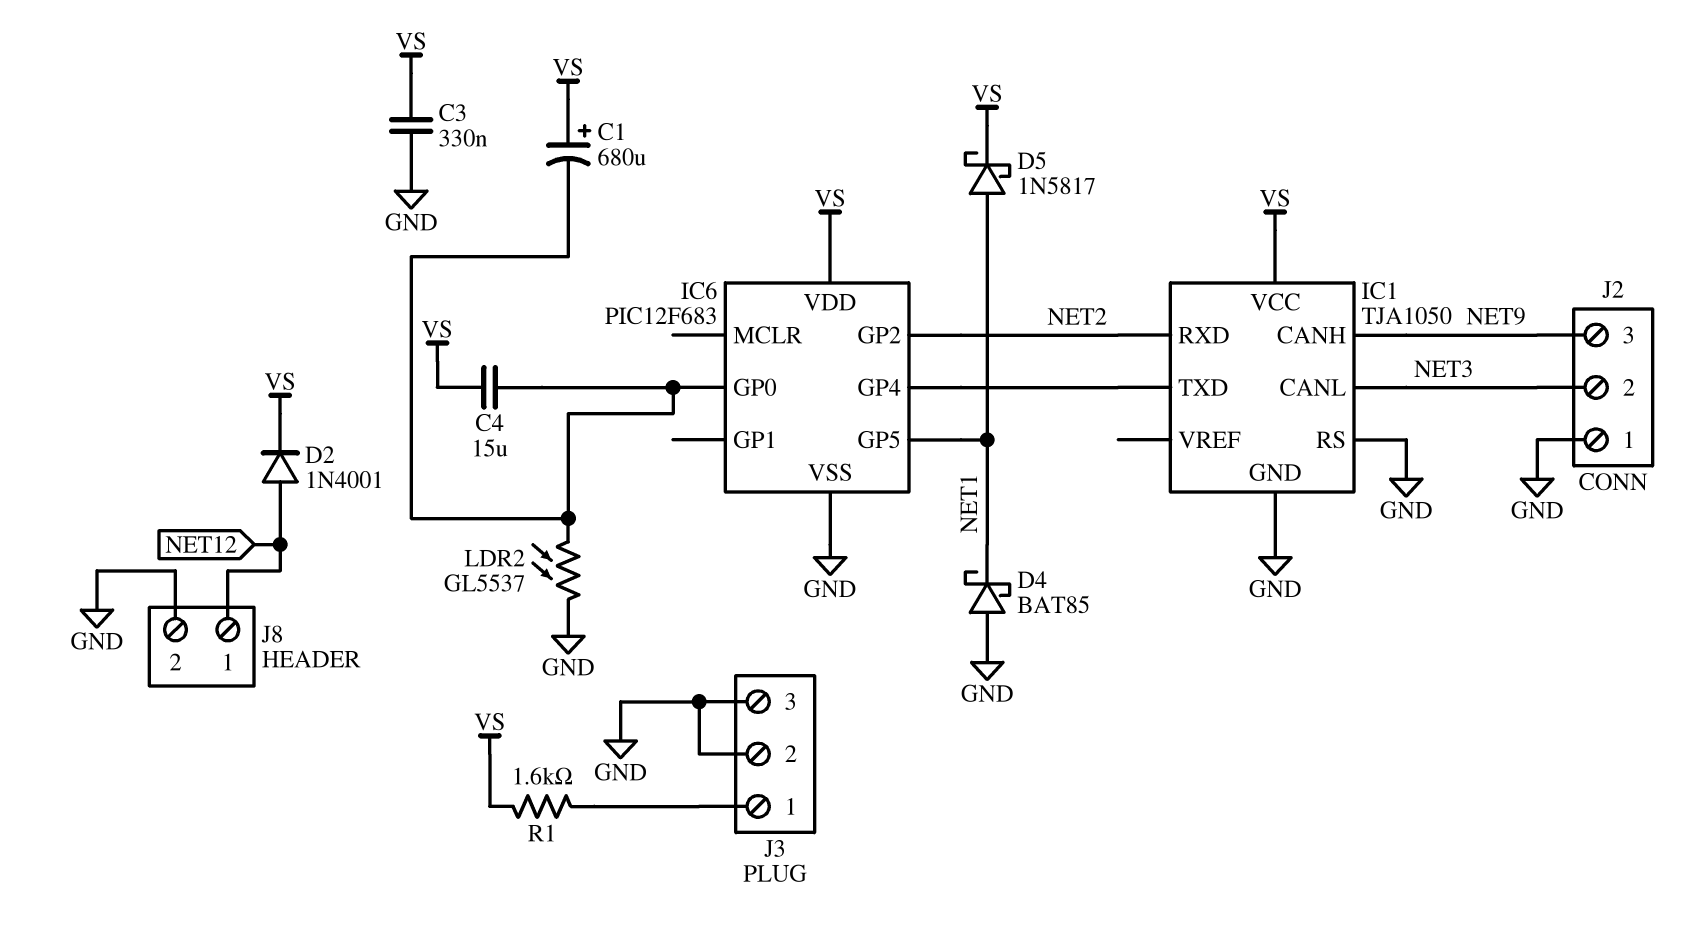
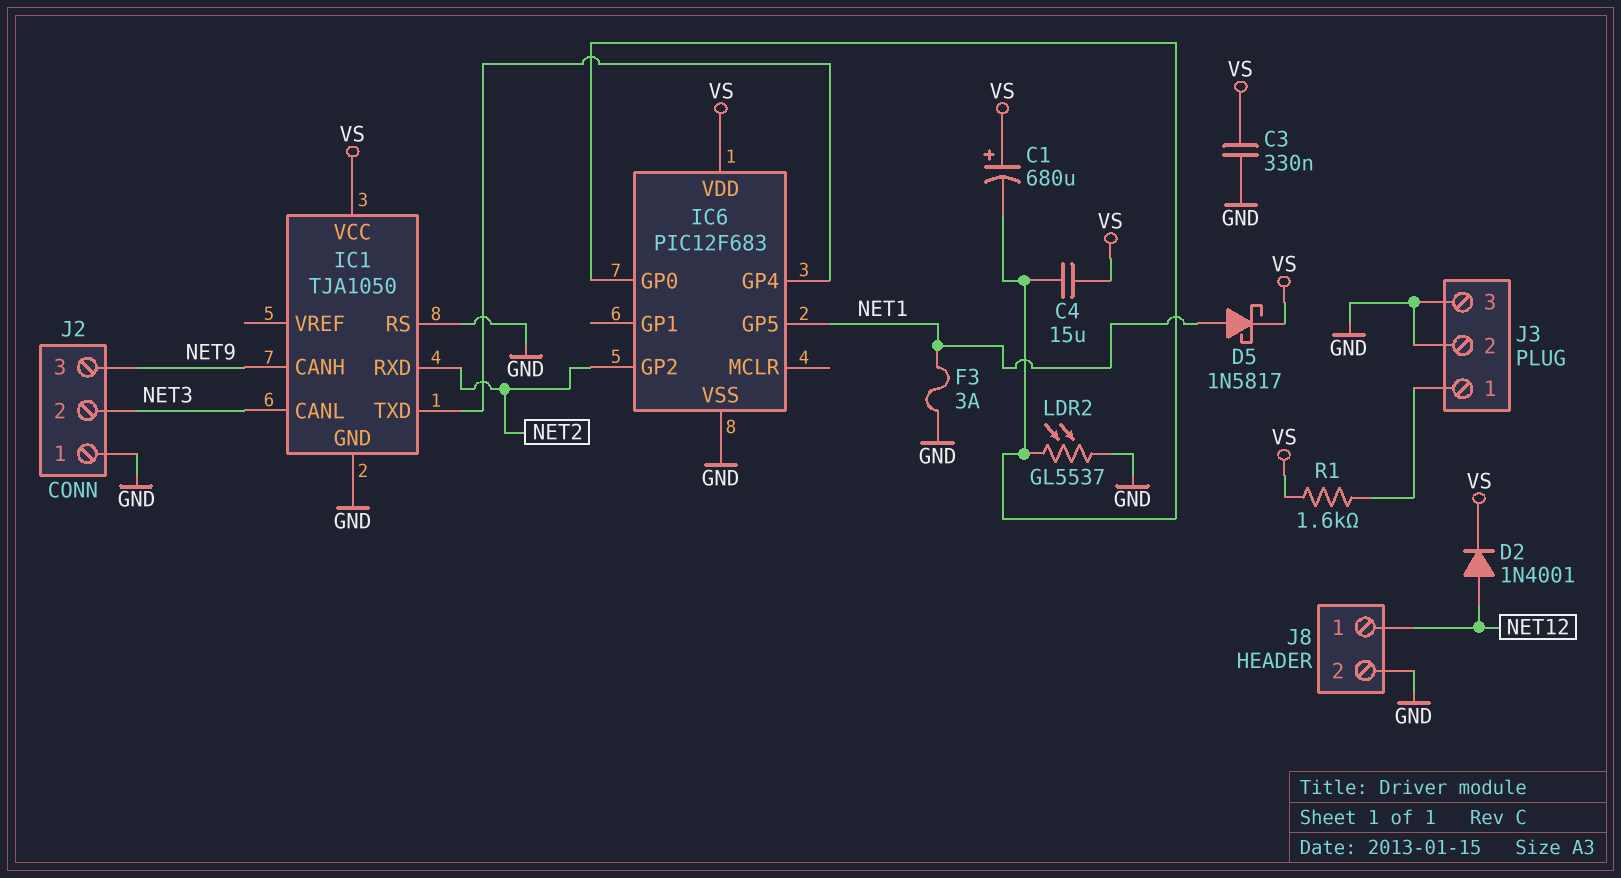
D4: schottky BAT85 (A GND, K NET1) -> none
F3: none -> 3A (GND, NET1)

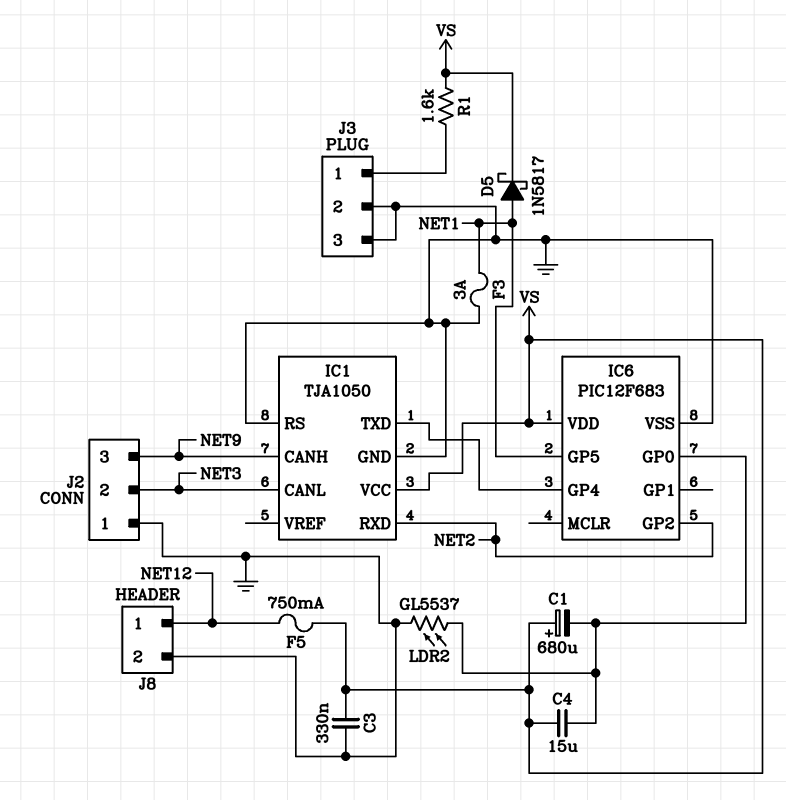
D2: diode 1N4001 (A NET12, K VS) -> none
F5: none -> 750mA (NET12, VS)

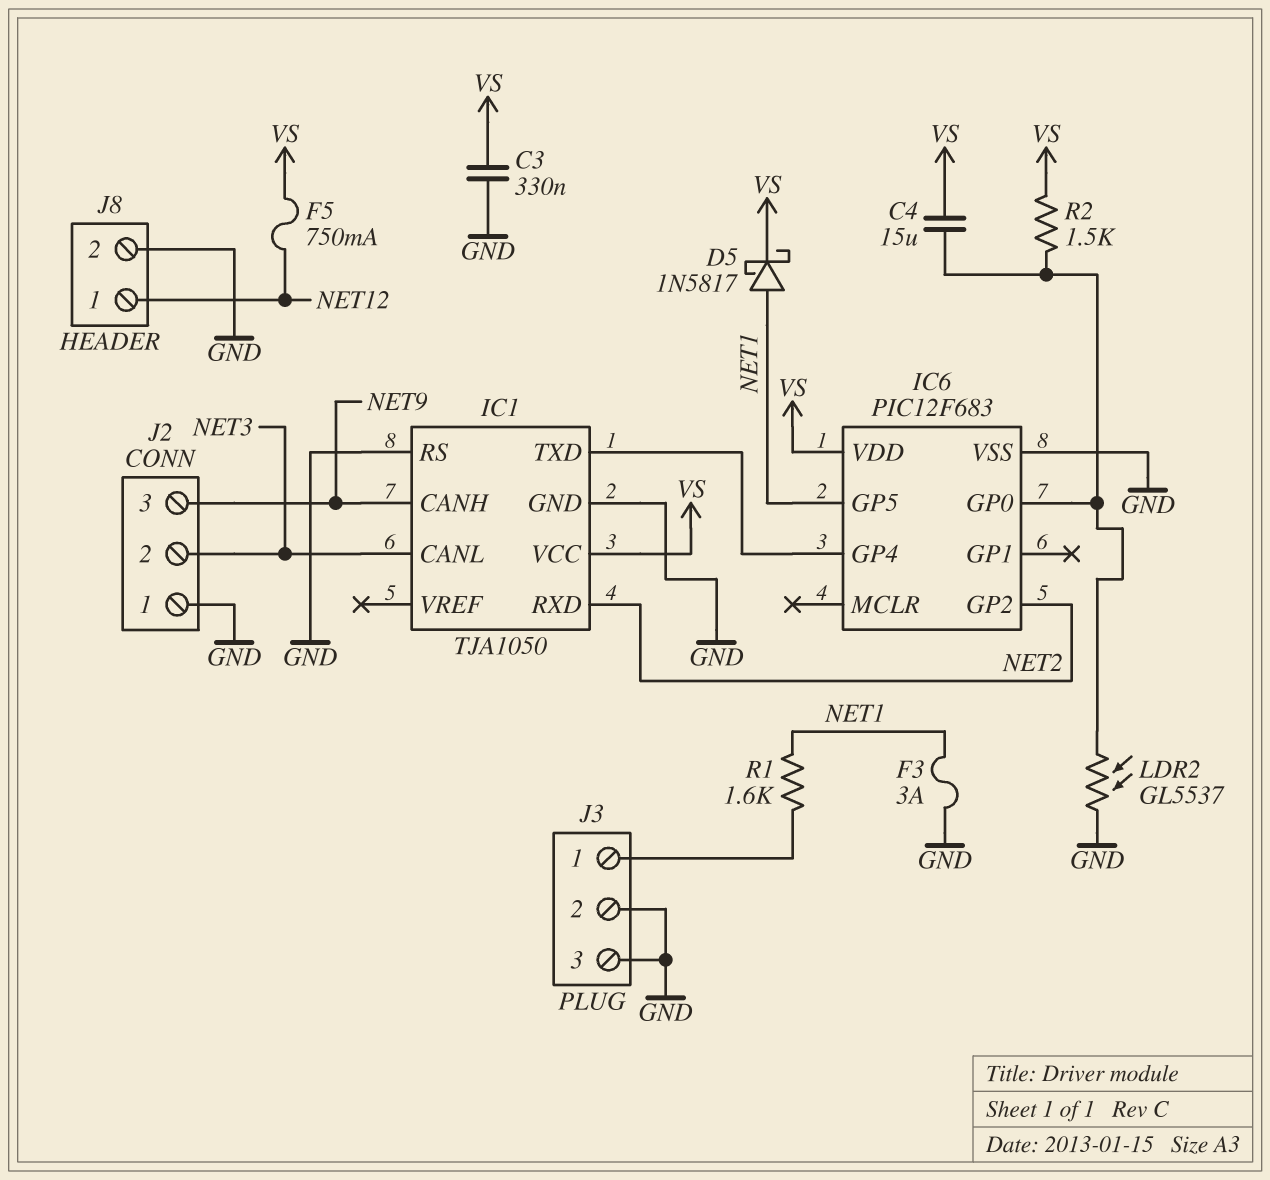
C1: 680uF (plus VS, minus IC6/GP0) -> none
R1: 1.6k (J3/1, VS) -> 1.6k (J3/1, NET1)
R2: none -> 1.5k (IC6/GP0, VS)

